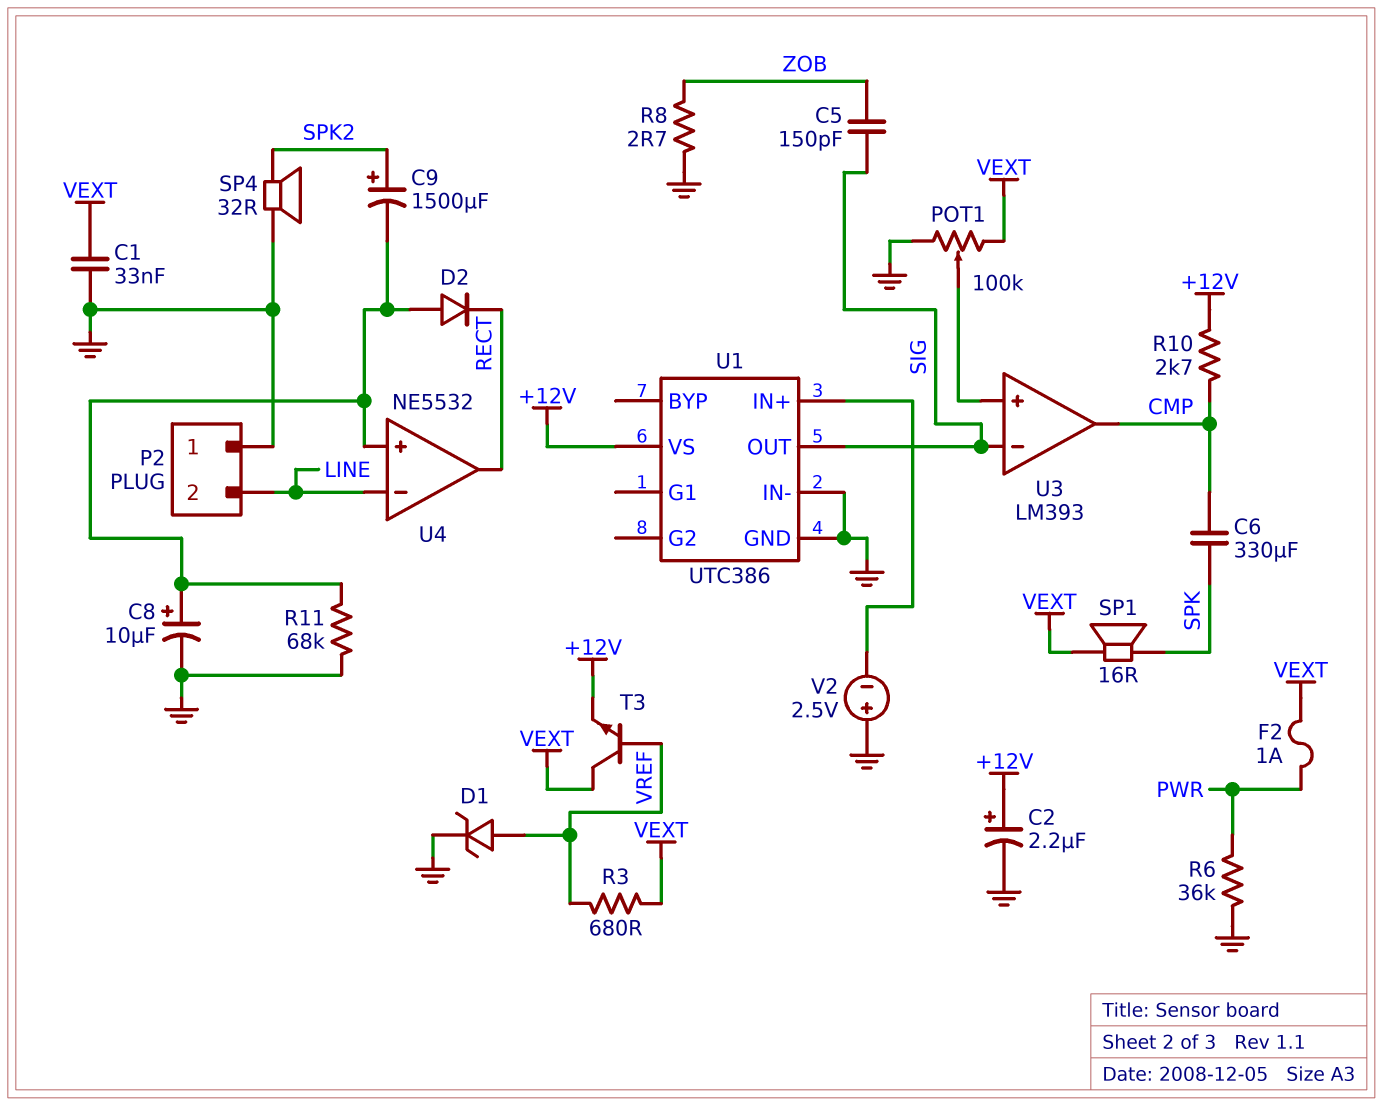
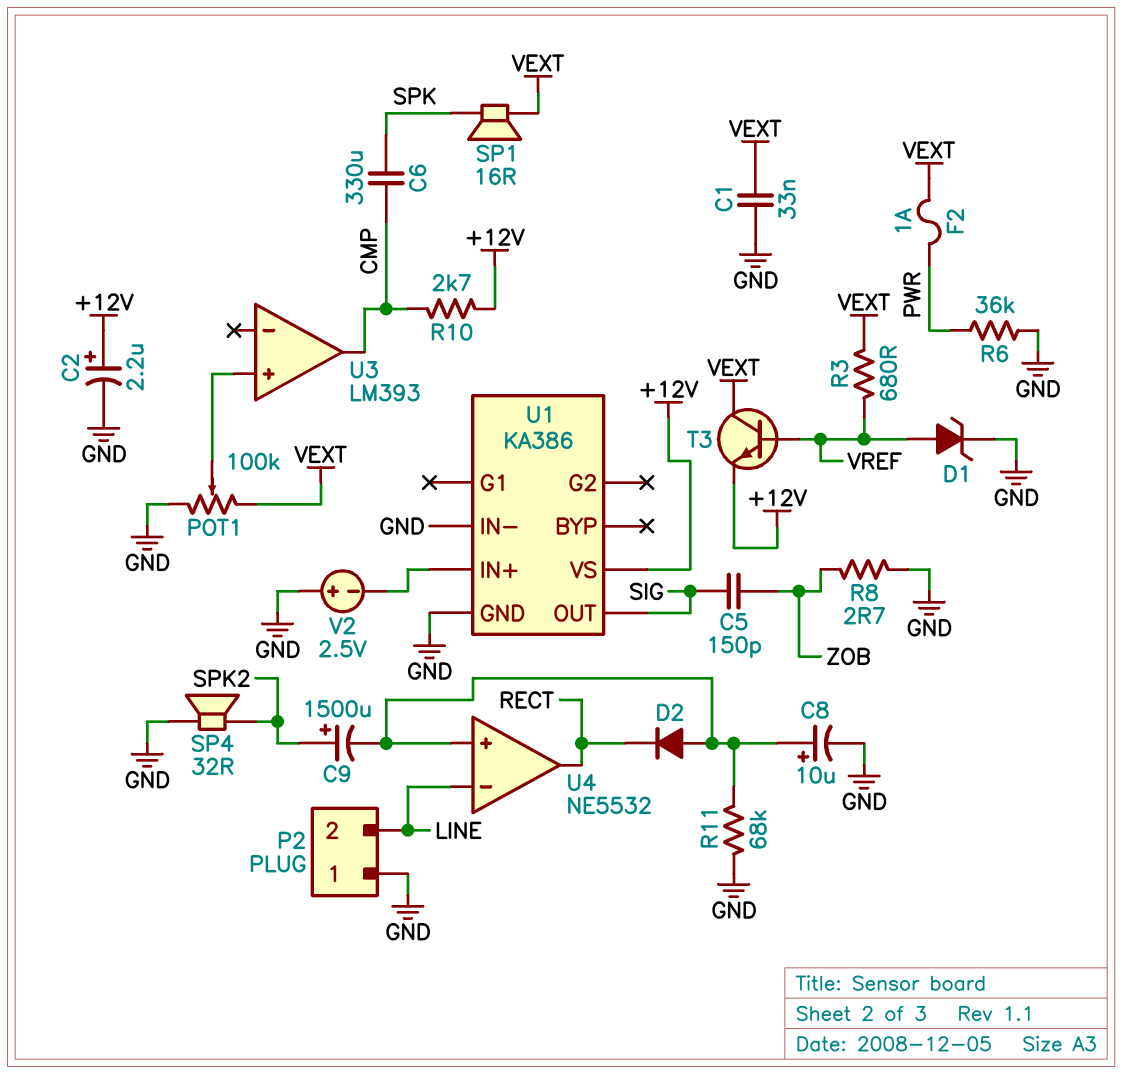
U1: UTC386 -> KA386
U3 pin in-: SIG -> none

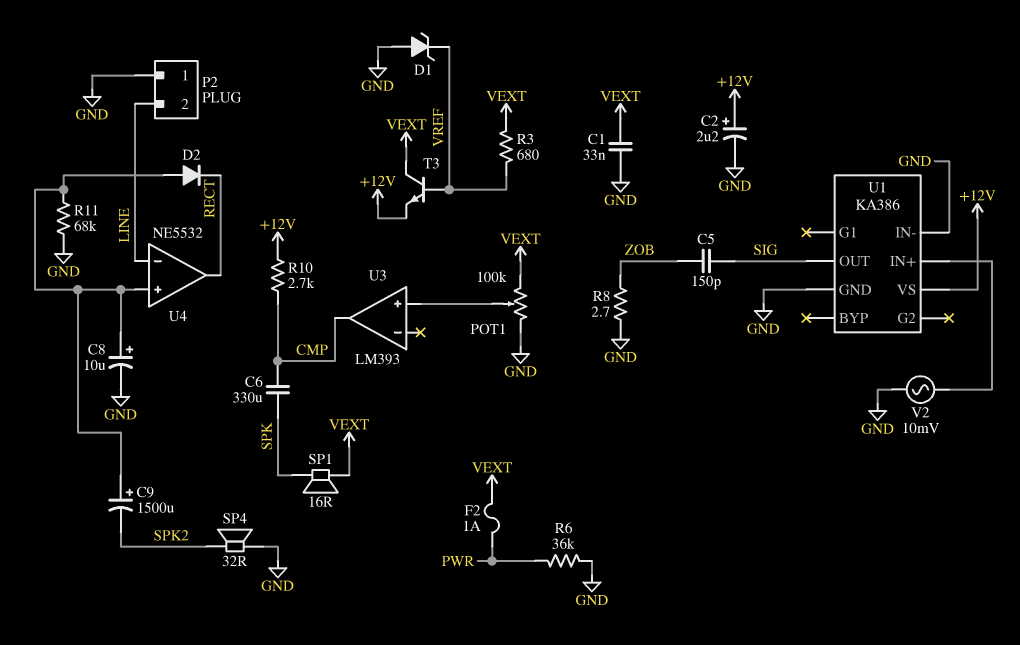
C9: 1500uF (plus SPK2, minus U4/in+) -> 1500uF (plus U4/in+, minus SPK2)
D1: zener (A VREF, K GND) -> zener (A GND, K VREF)
V2: 2.5V (plus GND, minus U1/IN+) -> AC 10mV (GND, U1/IN+)

